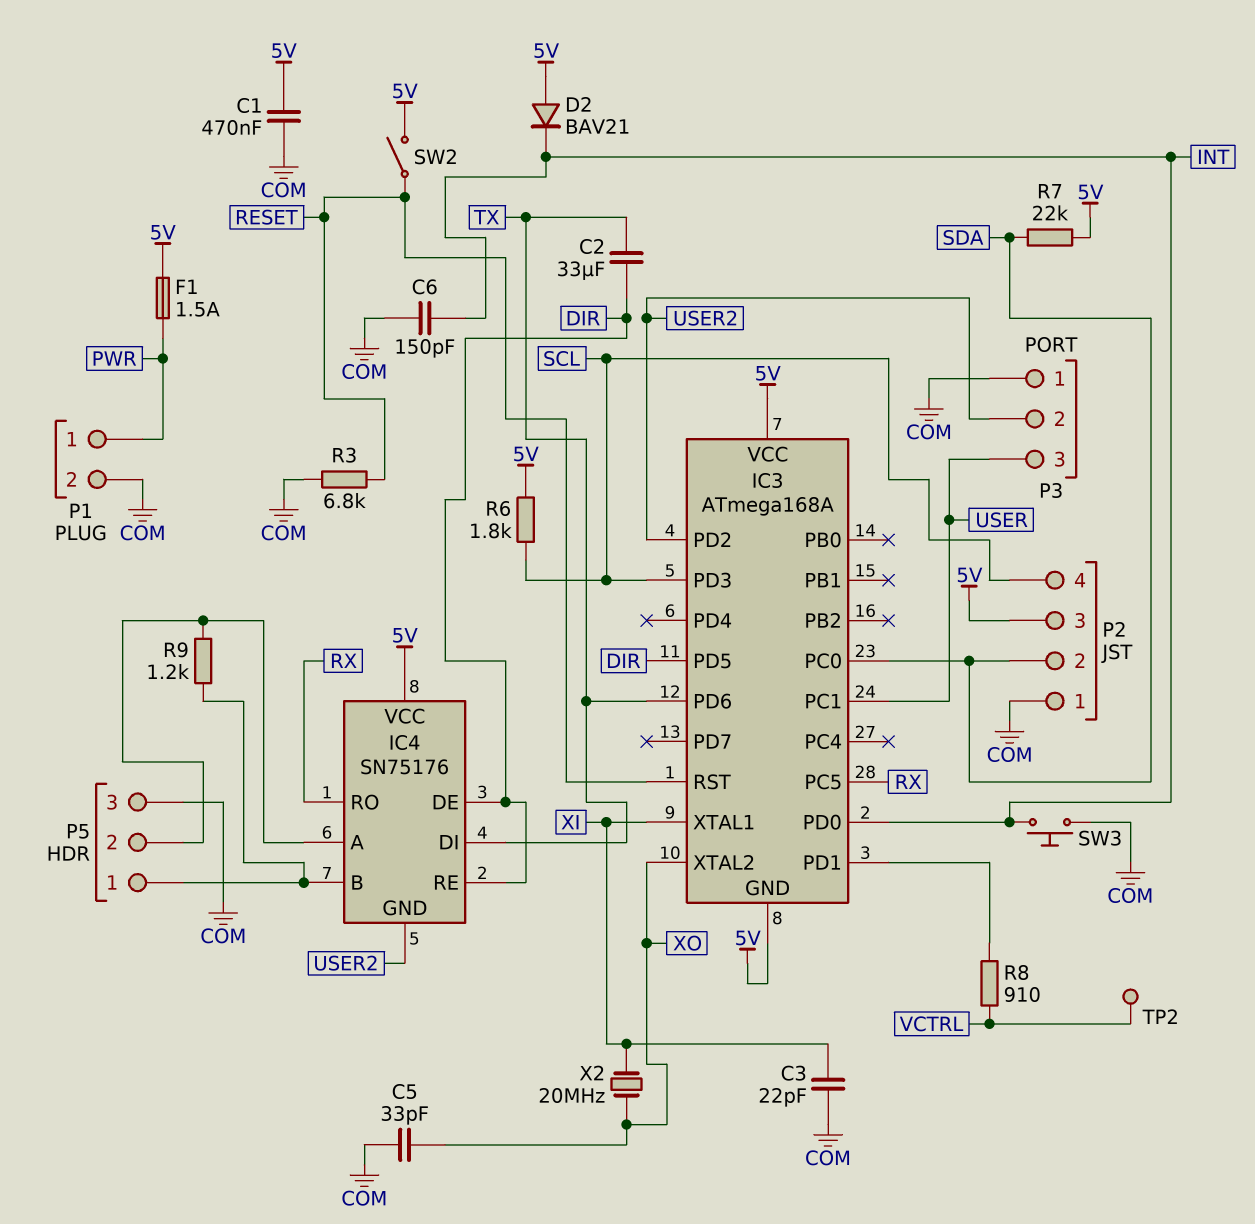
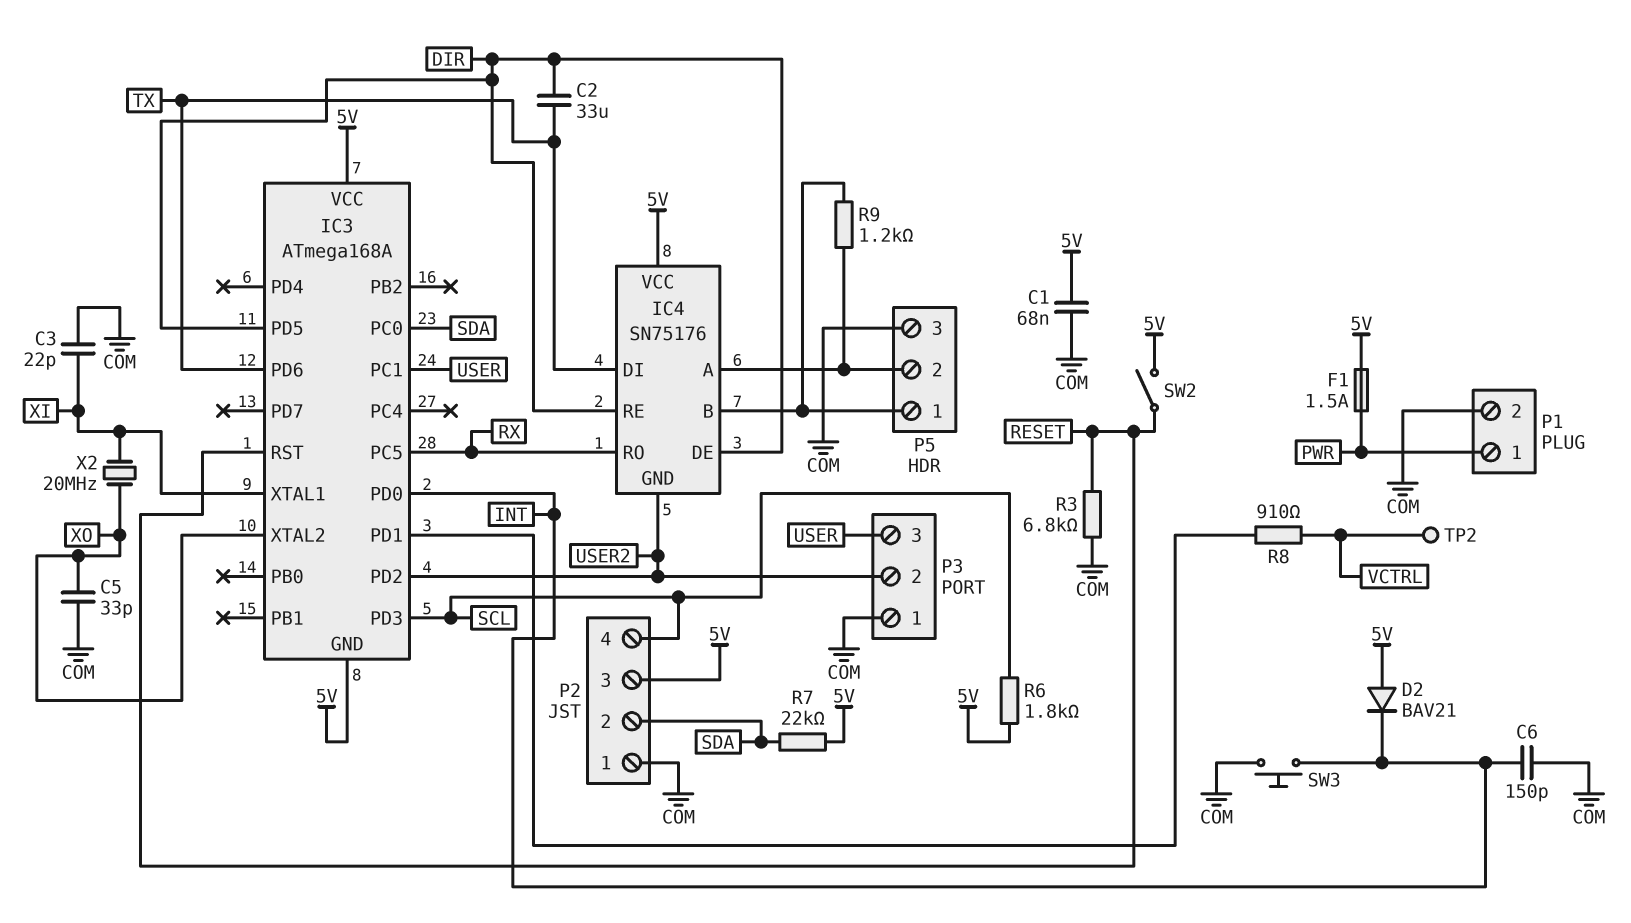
C1: 470nF (5V, COM) -> 68nF (5V, COM)

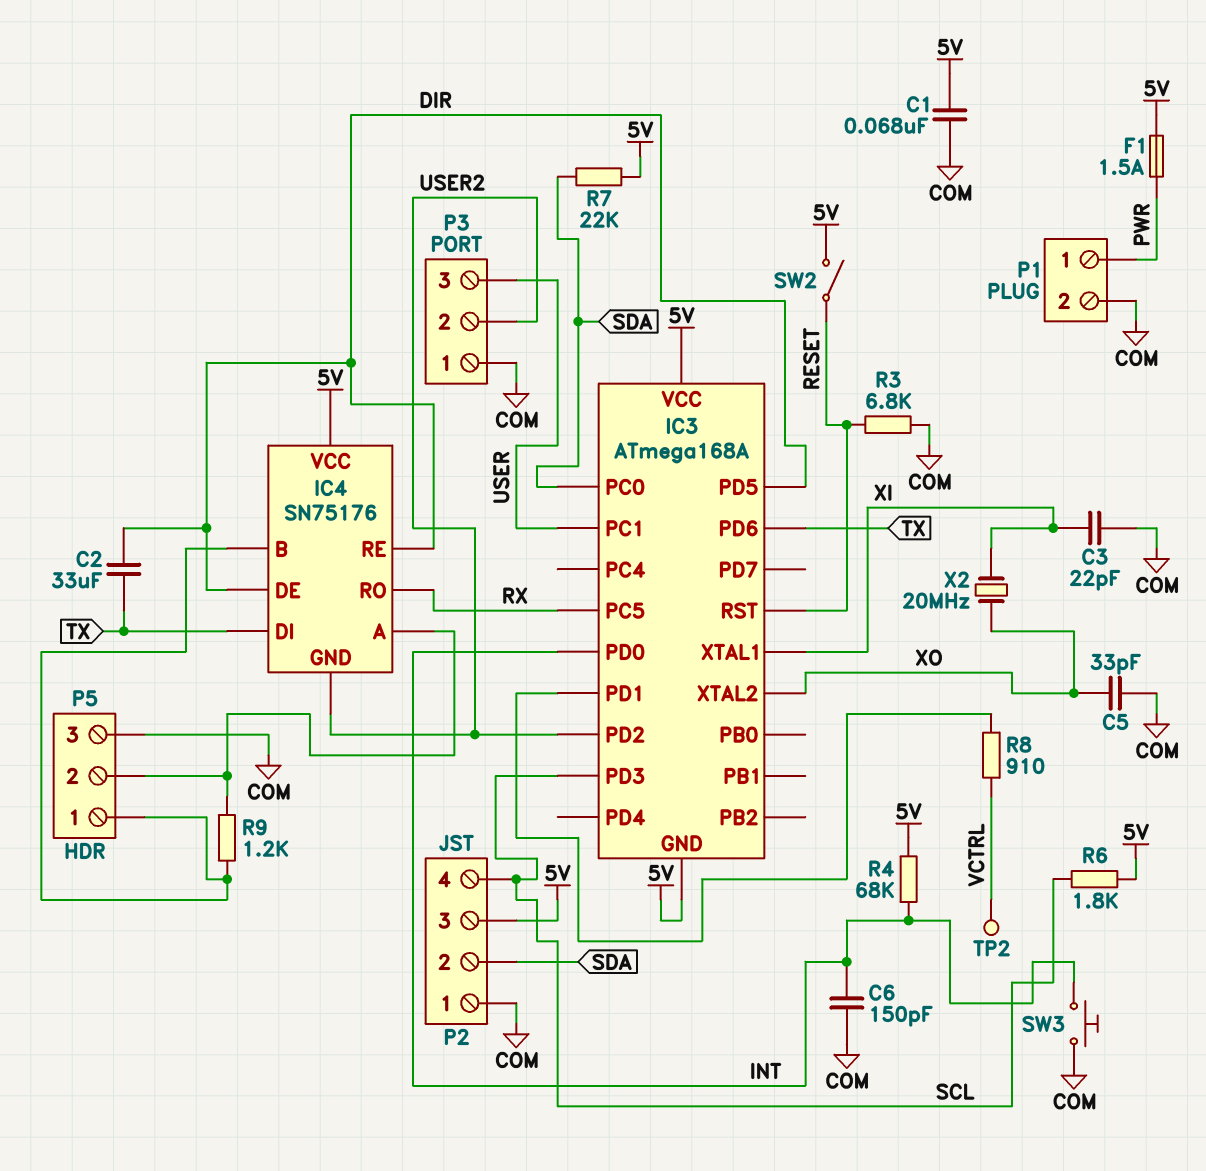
D2: diode BAV21 (A 5V, K INT) -> none
R4: none -> 68k (5V, INT)

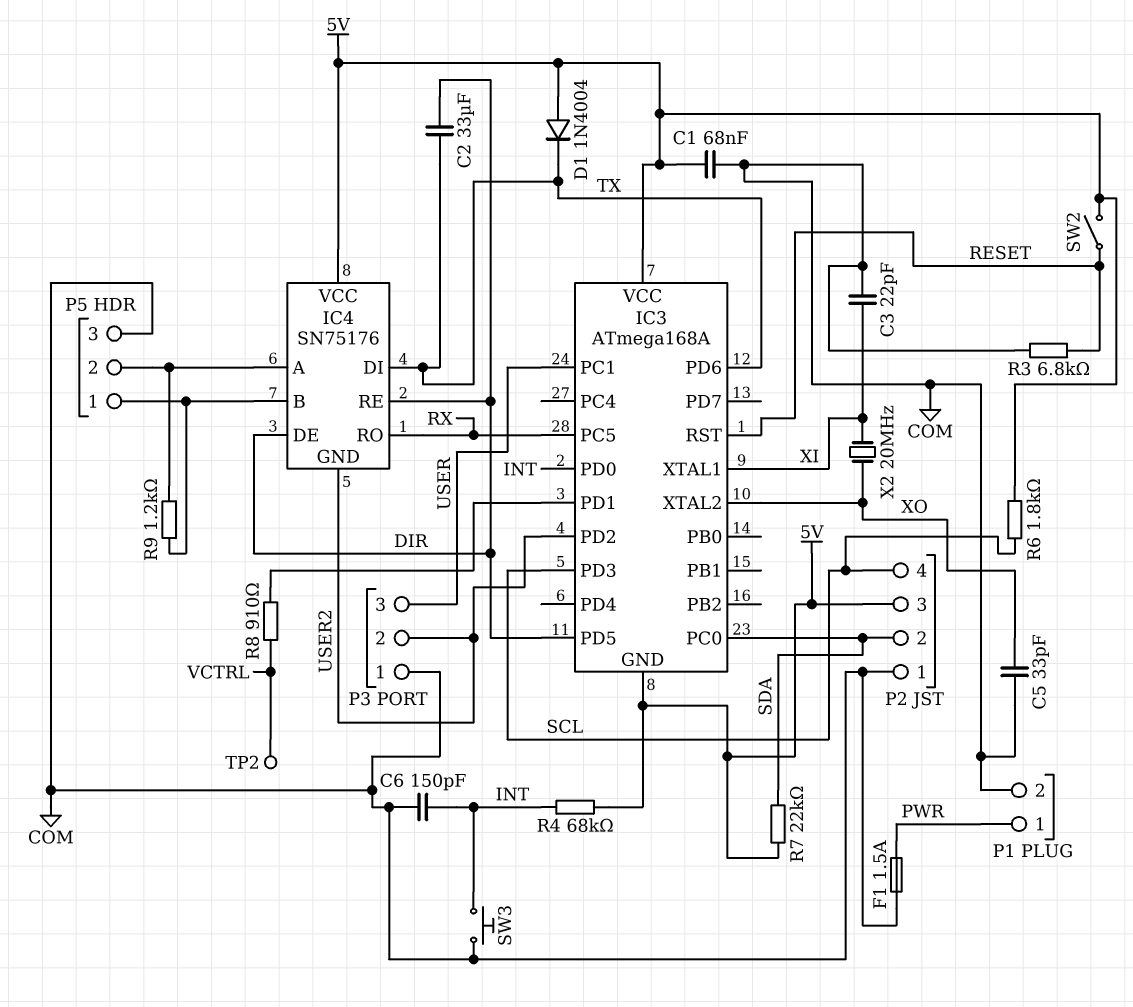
D1: none -> diode 1N4004 (A 5V, K TX)
F1: 1.5A (5V, PWR) -> 1.5A (COM, PWR)

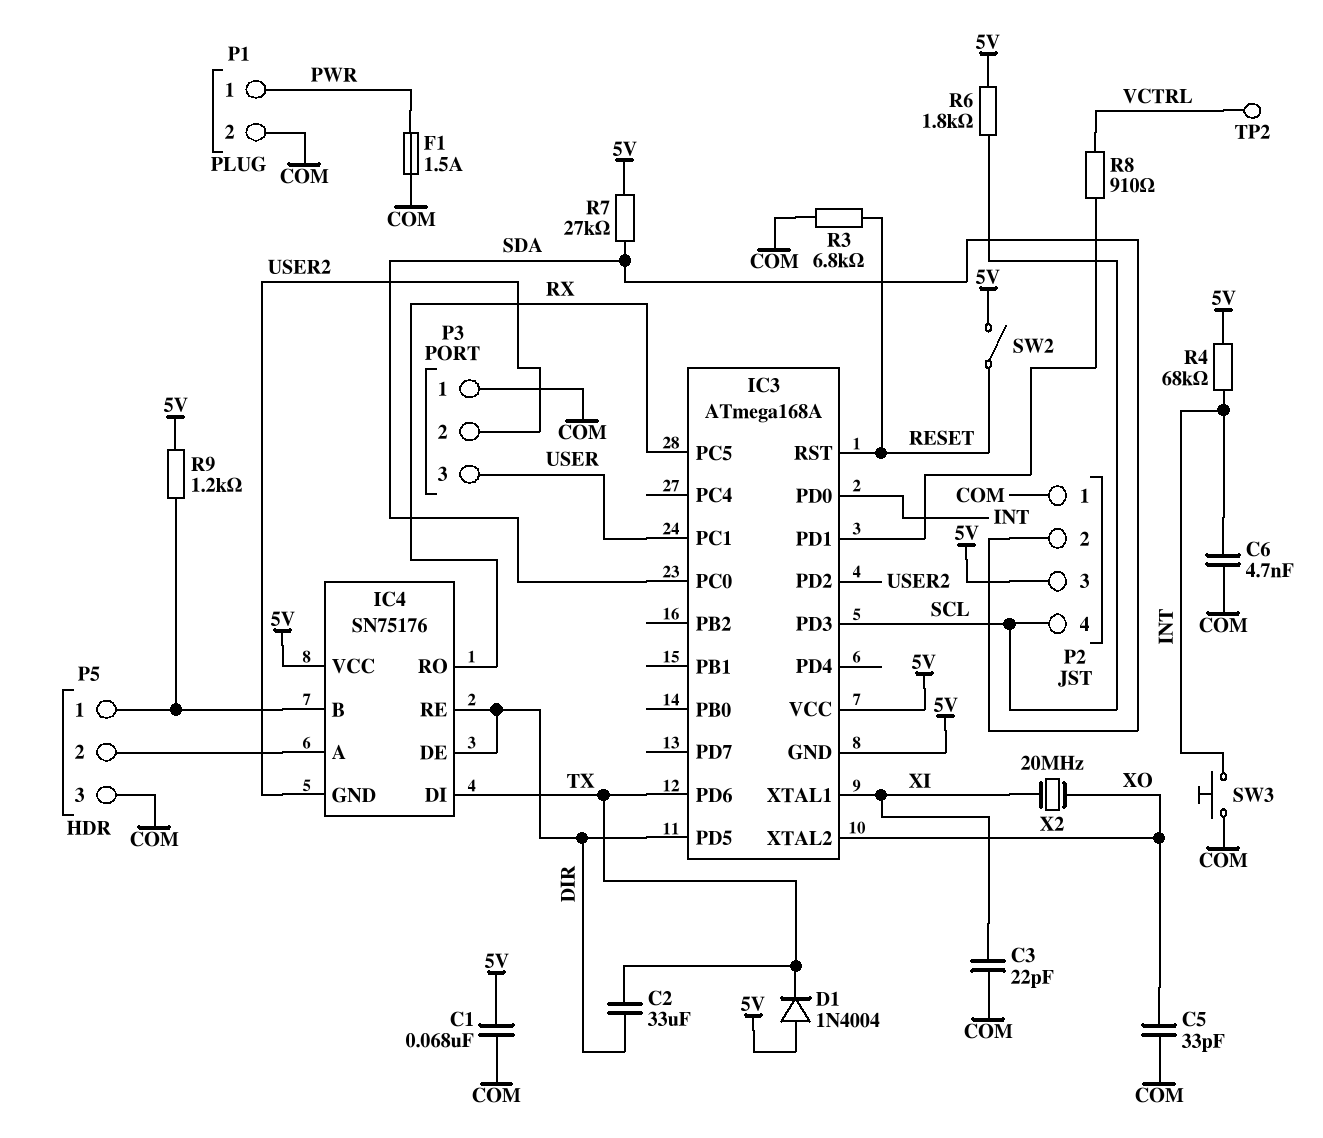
C6: 150pF (COM, INT) -> 4.7nF (COM, INT)
R7: 22k (5V, SDA) -> 27k (5V, SDA)
R9: 1.2k (IC4/A, IC4/B) -> 1.2k (5V, IC4/B)

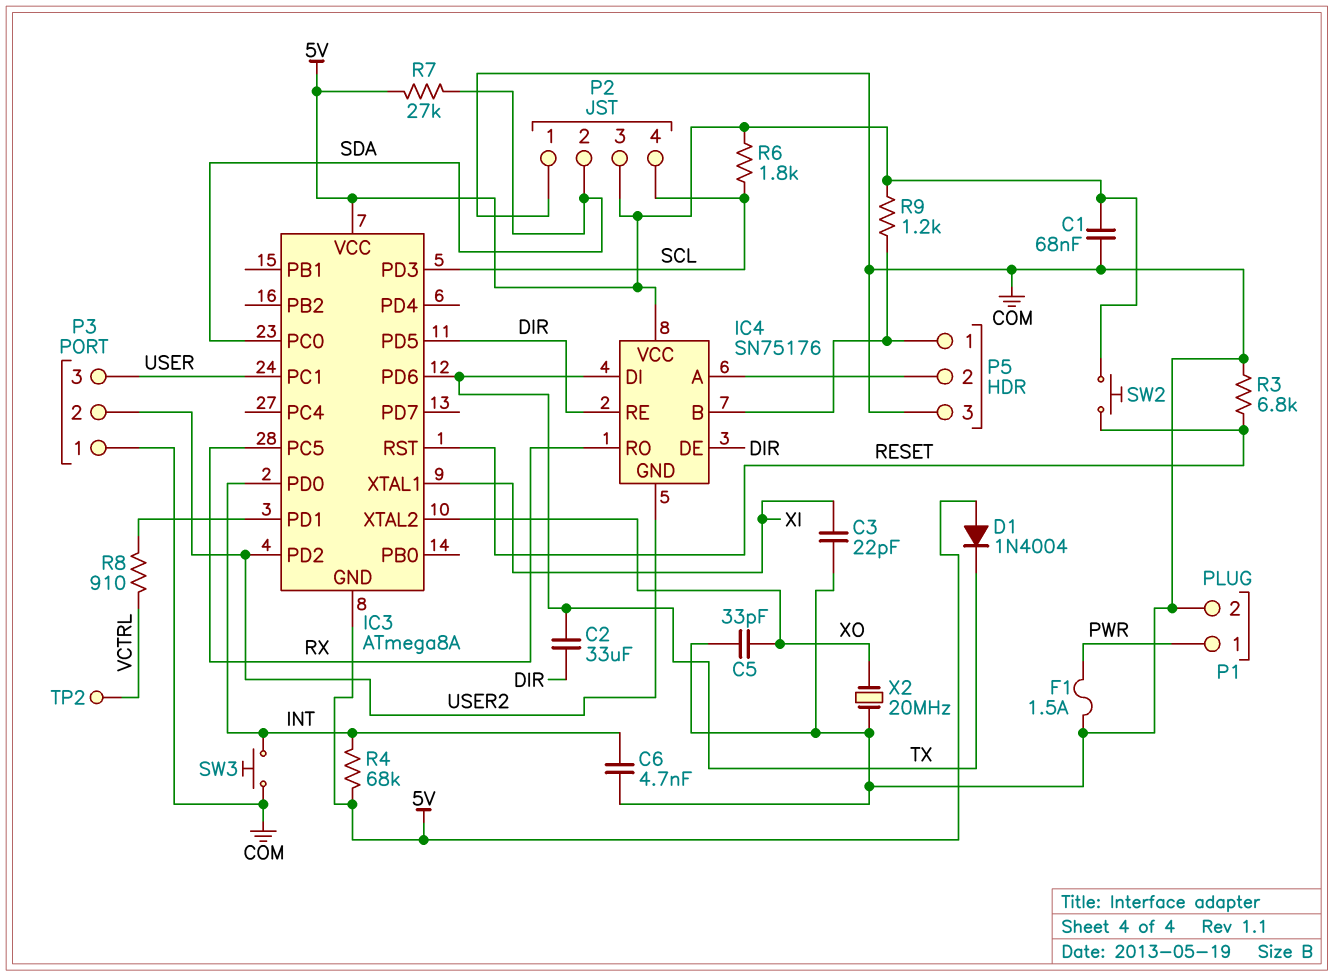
IC3: ATmega168A -> ATmega8A
SW2: switch (5V, RESET) -> button (5V, RESET)
X2: 20MHz (XI, XO) -> 20MHz (COM, XO)

